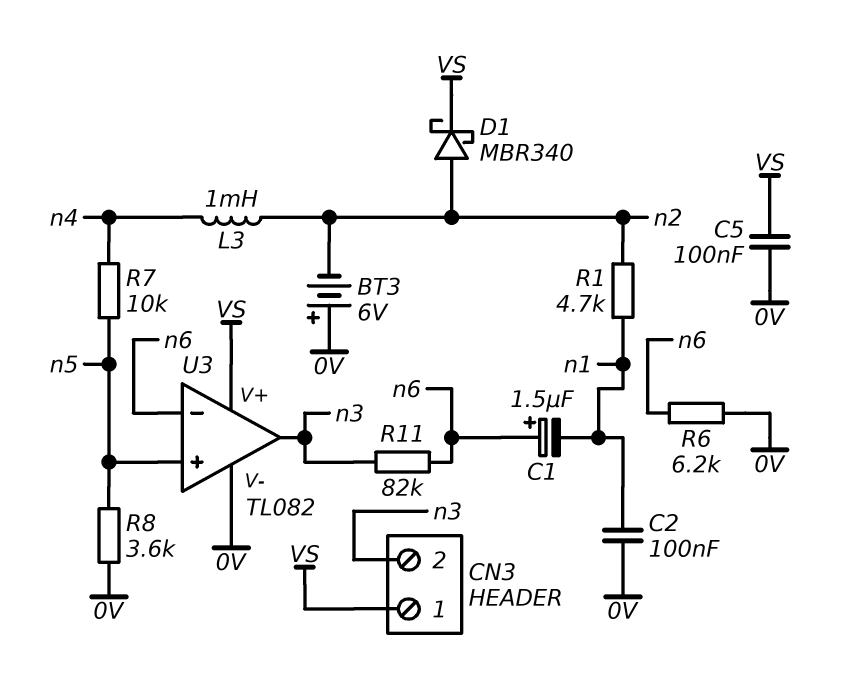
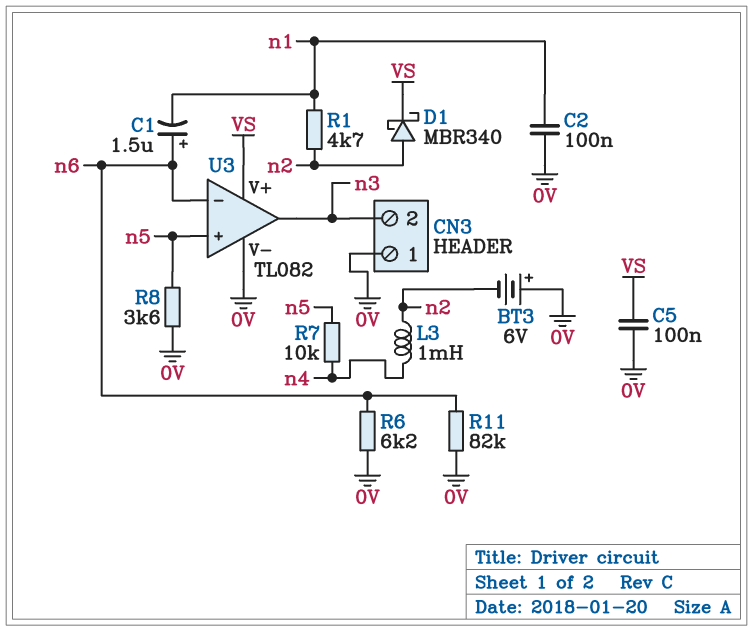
CN3 pin 1: VS -> 0V
R11: 82k (n3, n6) -> 82k (0V, n6)

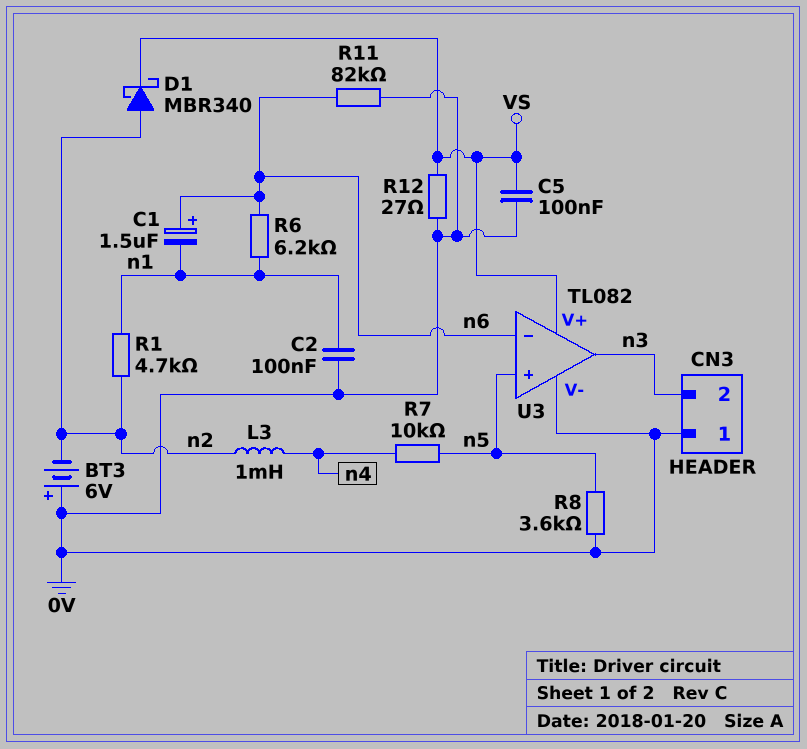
R6: 6.2k (0V, n6) -> 6.2k (n1, n6)
R12: none -> 27 (0V, VS)

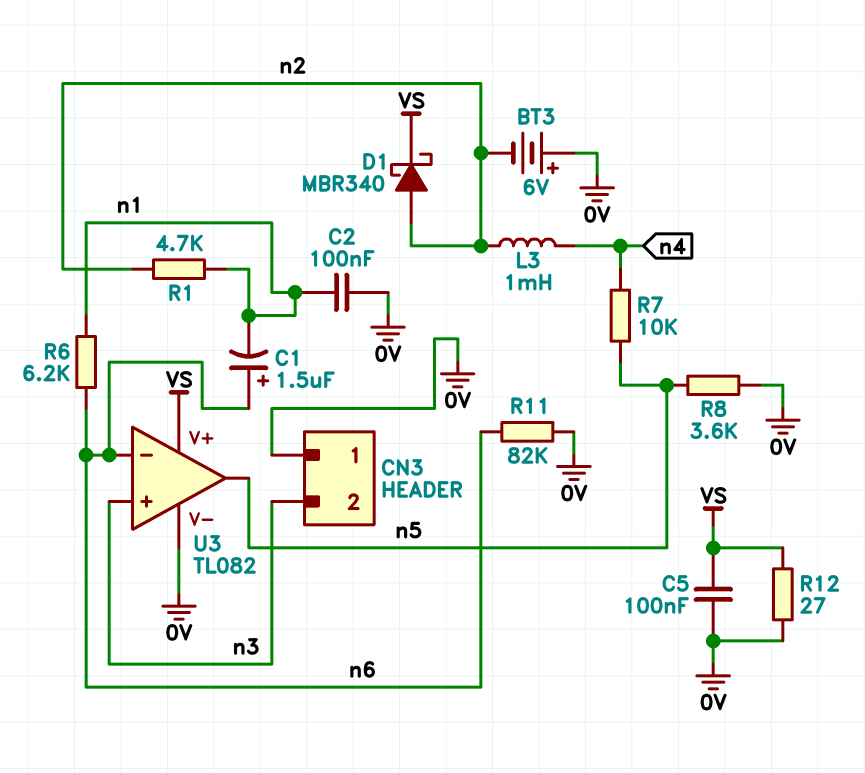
U3 pin in+: n5 -> n3
U3 pin out: n3 -> n5

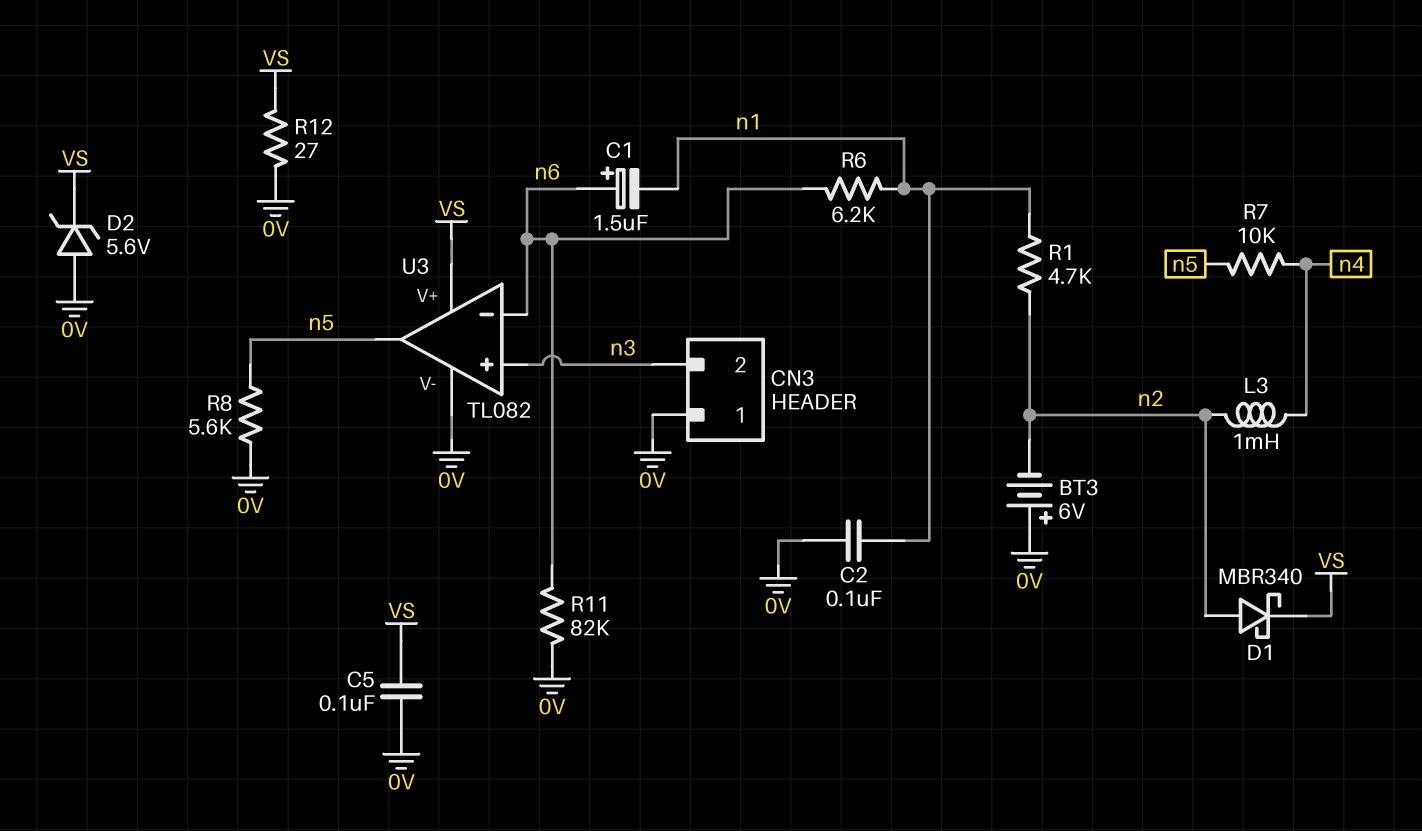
D2: none -> zener 5.6V (A 0V, K VS)
R8: 3.6k (0V, n5) -> 5.6k (0V, n5)

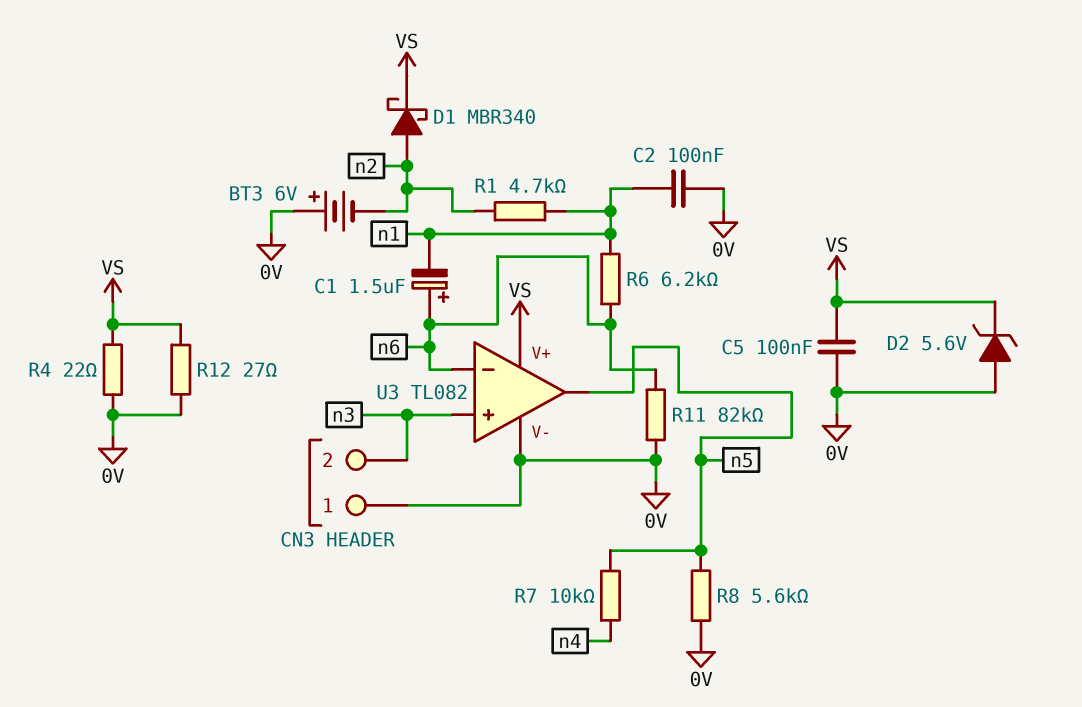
L3: 1mH (n2, n4) -> none
R4: none -> 22 (0V, VS)

